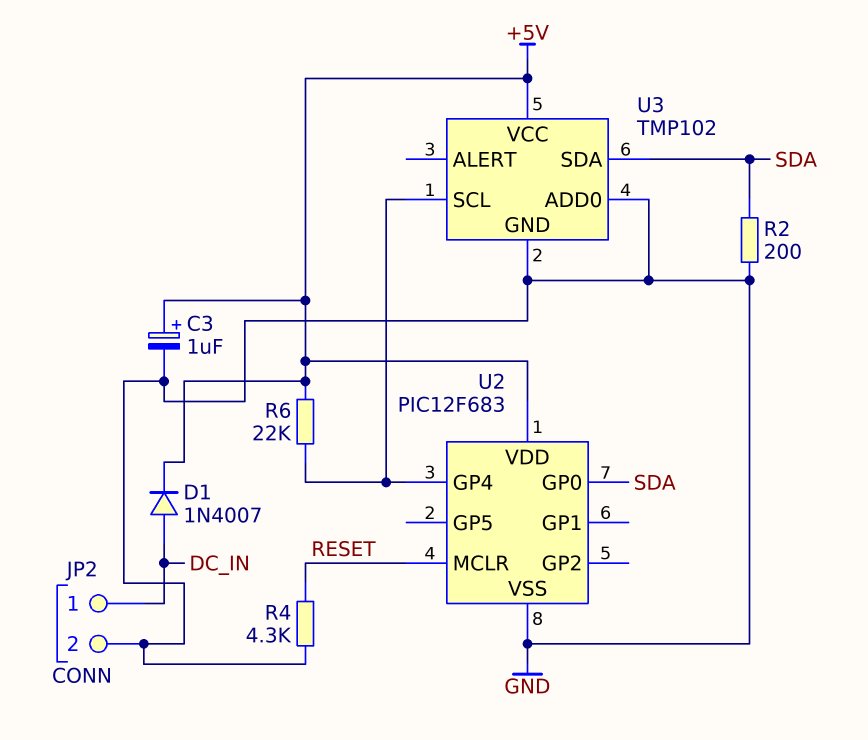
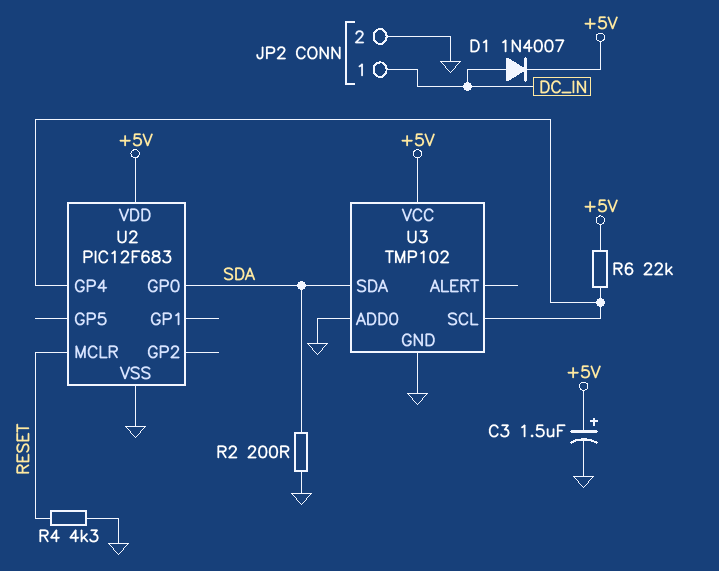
C3: 1uF (plus +5V, minus GND) -> 1.5uF (plus +5V, minus GND)

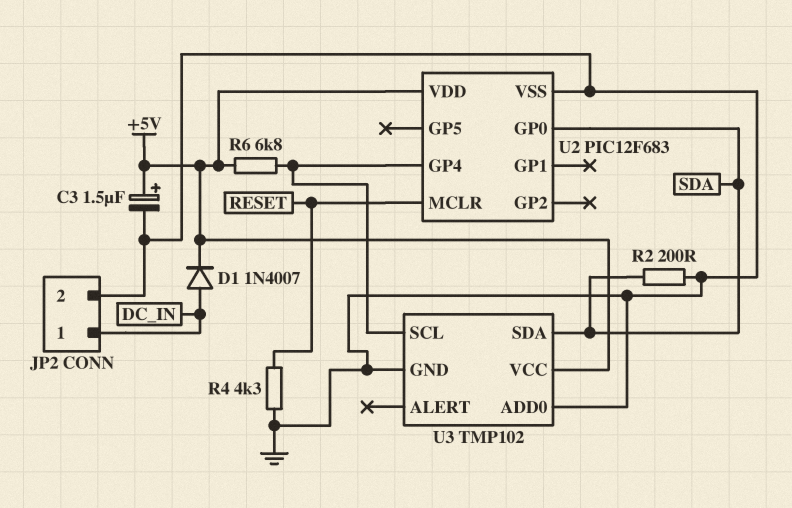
R6: 22k (+5V, U2/GP4) -> 6.8k (+5V, U2/GP4)

